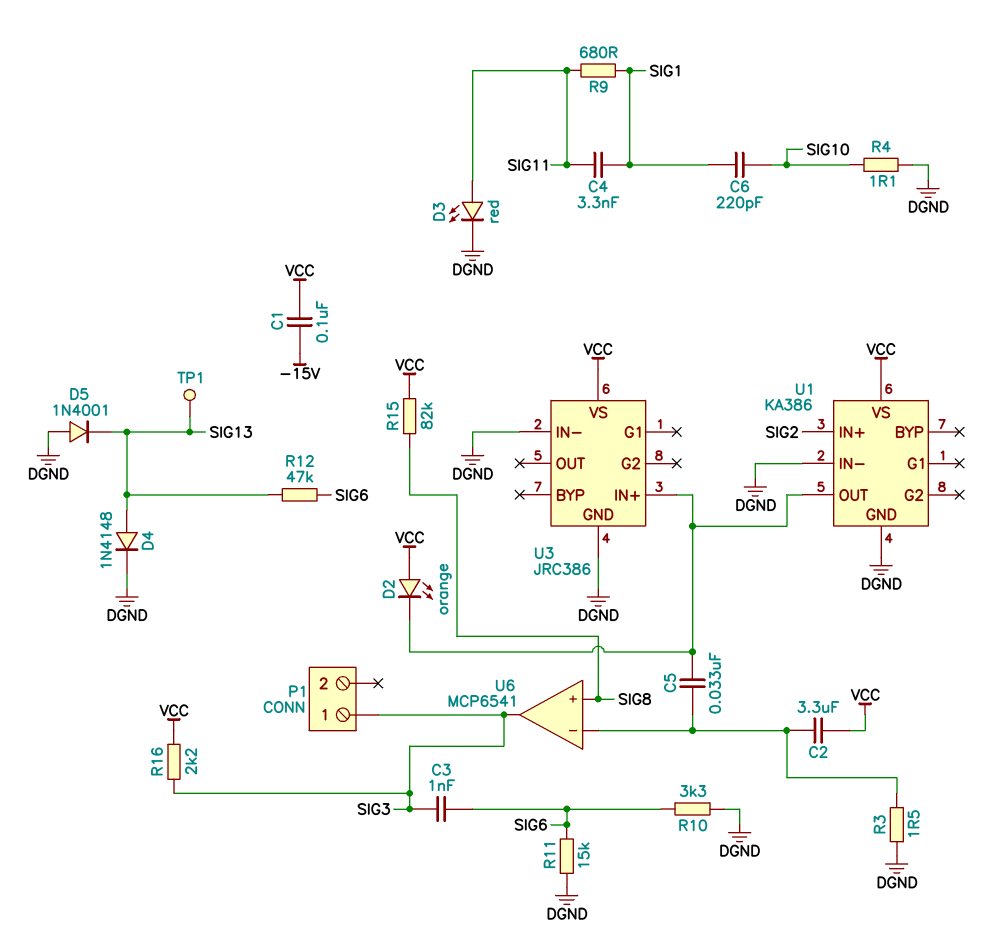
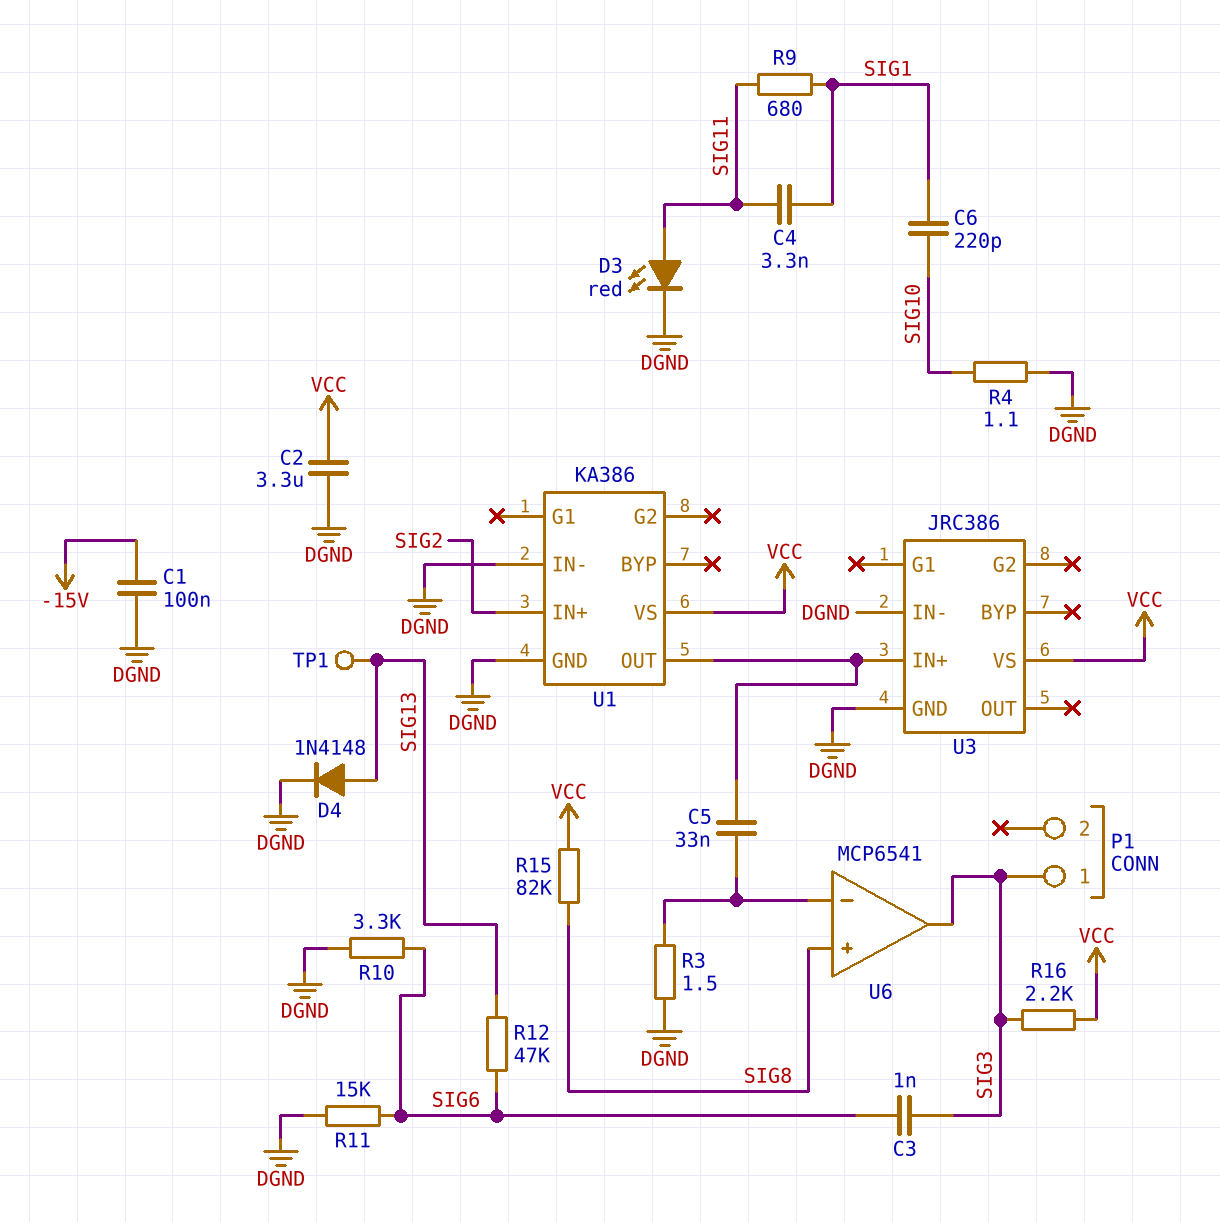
C1: 100nF (-15V, VCC) -> 100nF (-15V, DGND)
C2: 3.3uF (U6/in-, VCC) -> 3.3uF (DGND, VCC)
D2: LED orange (A VCC, K U1/OUT) -> none
D5: diode 1N4001 (A DGND, K SIG13) -> none

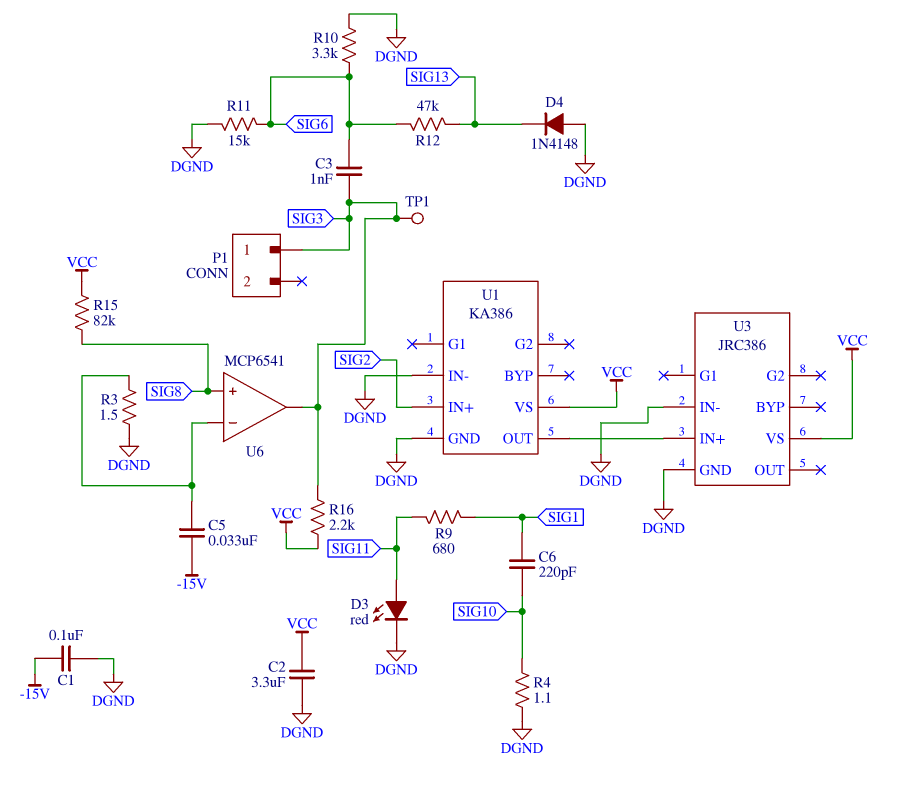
C4: 3.3nF (SIG1, SIG11) -> none
C5: 33nF (U1/OUT, U6/in-) -> 33nF (-15V, U6/in-)
D4: diode 1N4148 (A SIG13, K DGND) -> diode 1N4148 (A DGND, K SIG13)
TP1: test point (SIG13) -> test point (SIG3)

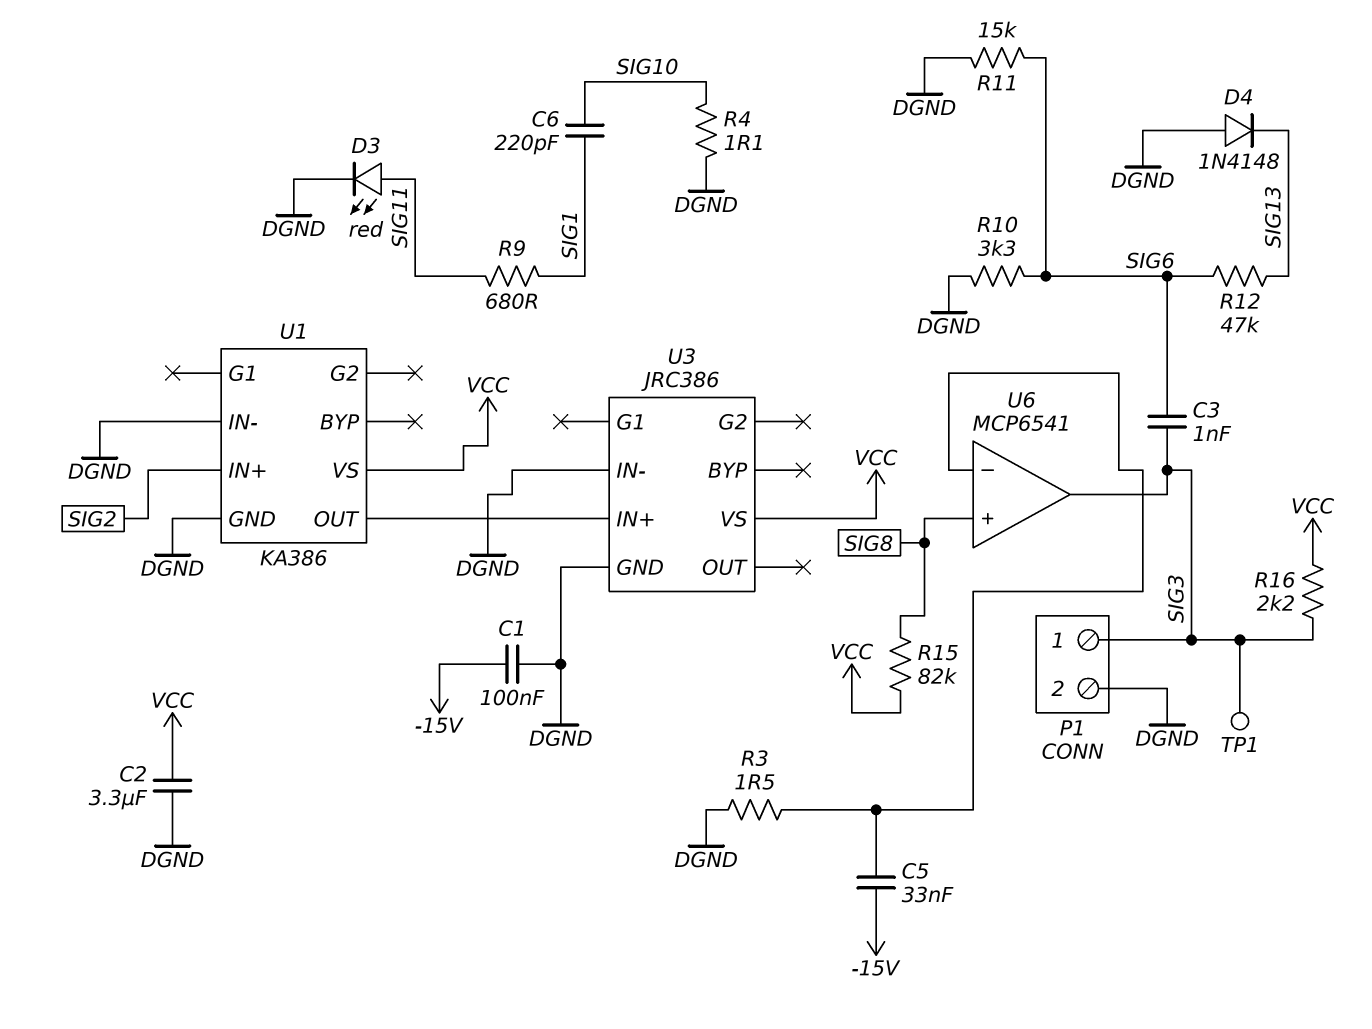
P1 pin 2: none -> DGND

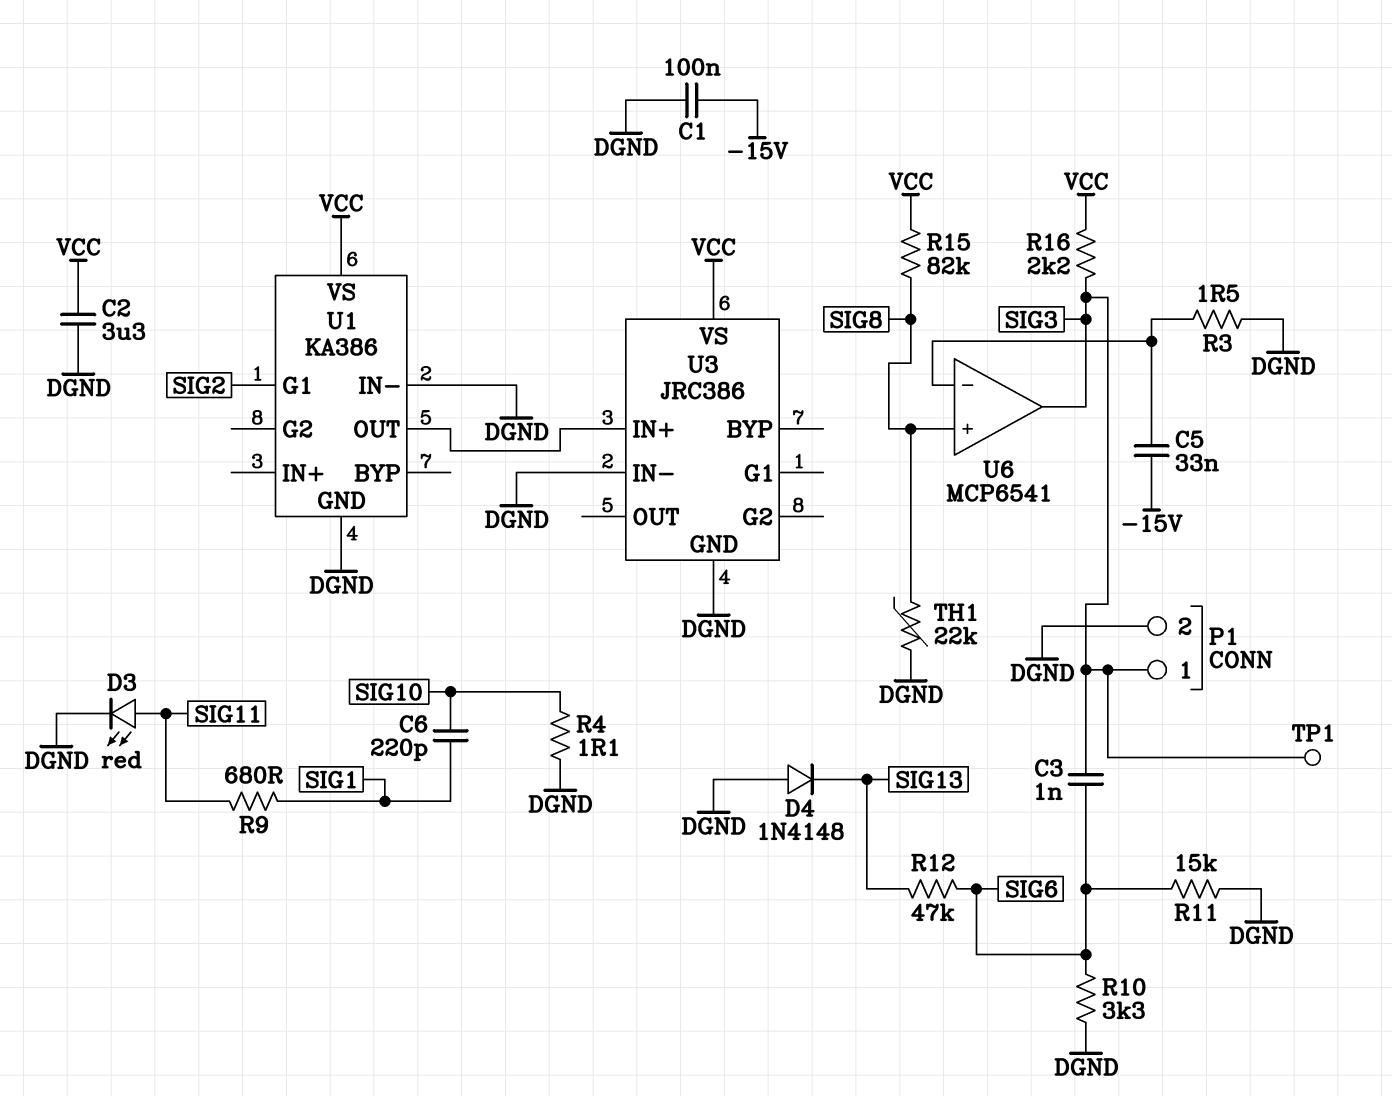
TH1: none -> 22k (DGND, SIG8)
U1 pin G1: none -> SIG2
U1 pin IN+: SIG2 -> none

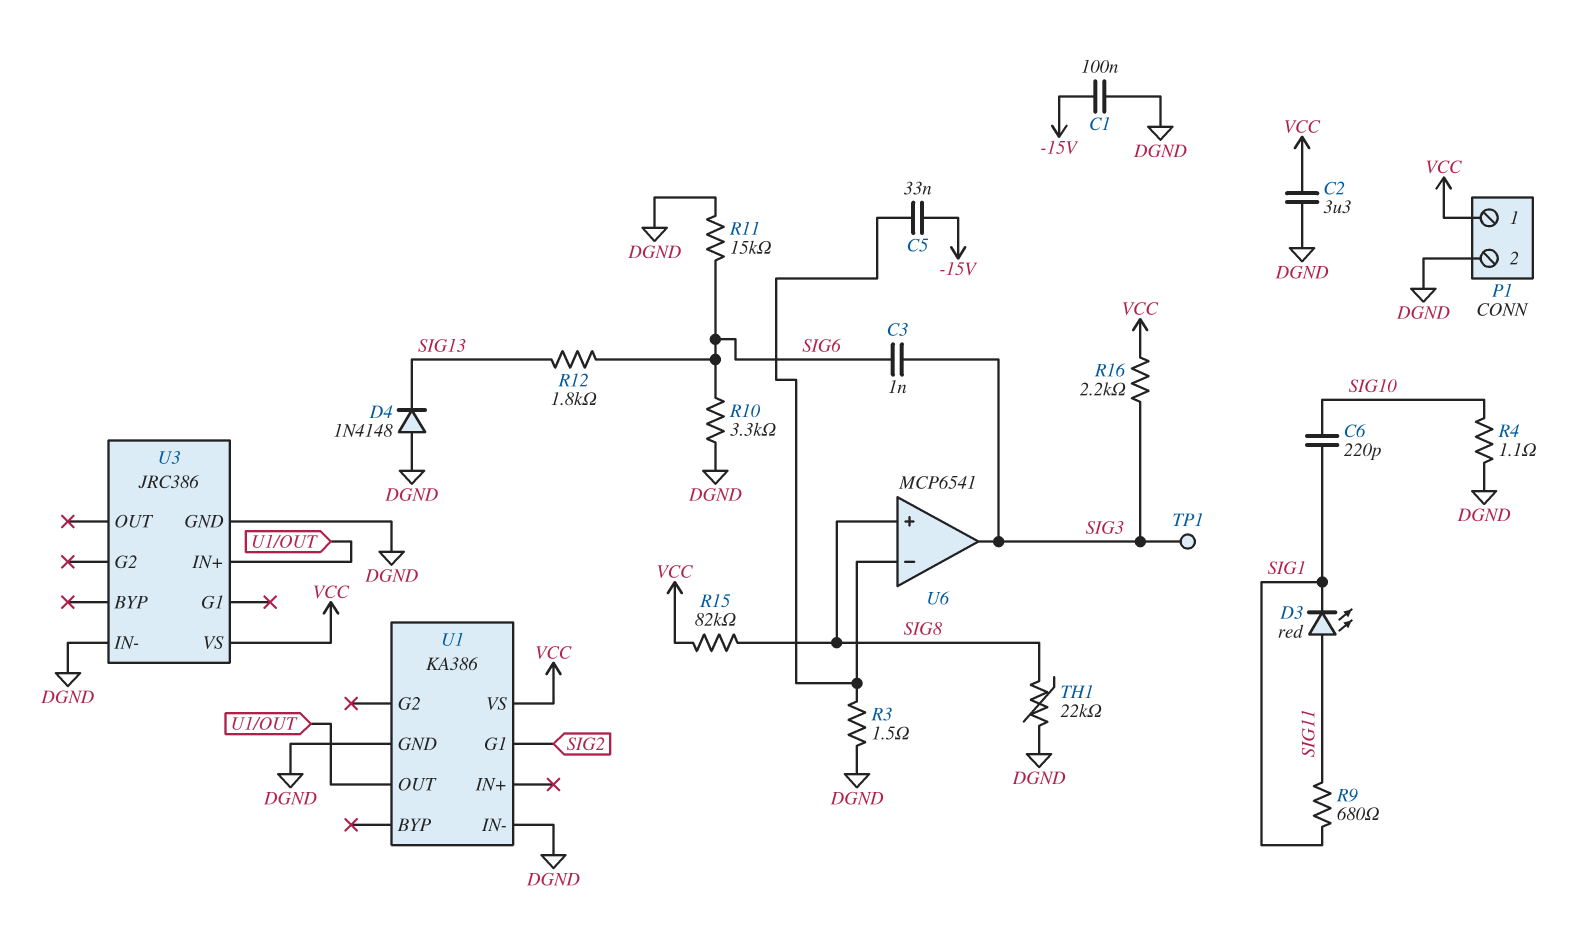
D3: LED red (A SIG11, K DGND) -> LED red (A SIG11, K SIG1)
P1 pin 1: SIG3 -> VCC
R12: 47k (SIG6, SIG13) -> 1.8k (SIG6, SIG13)

